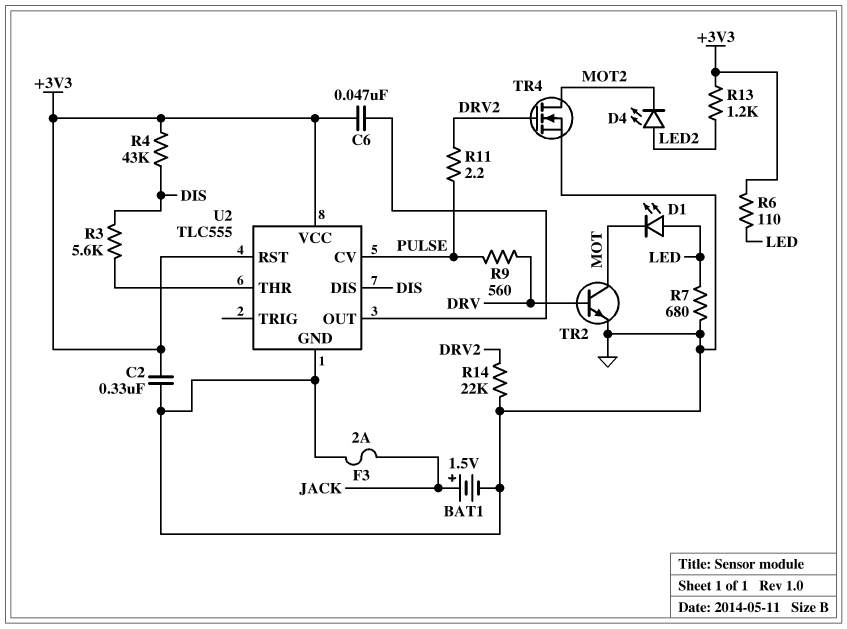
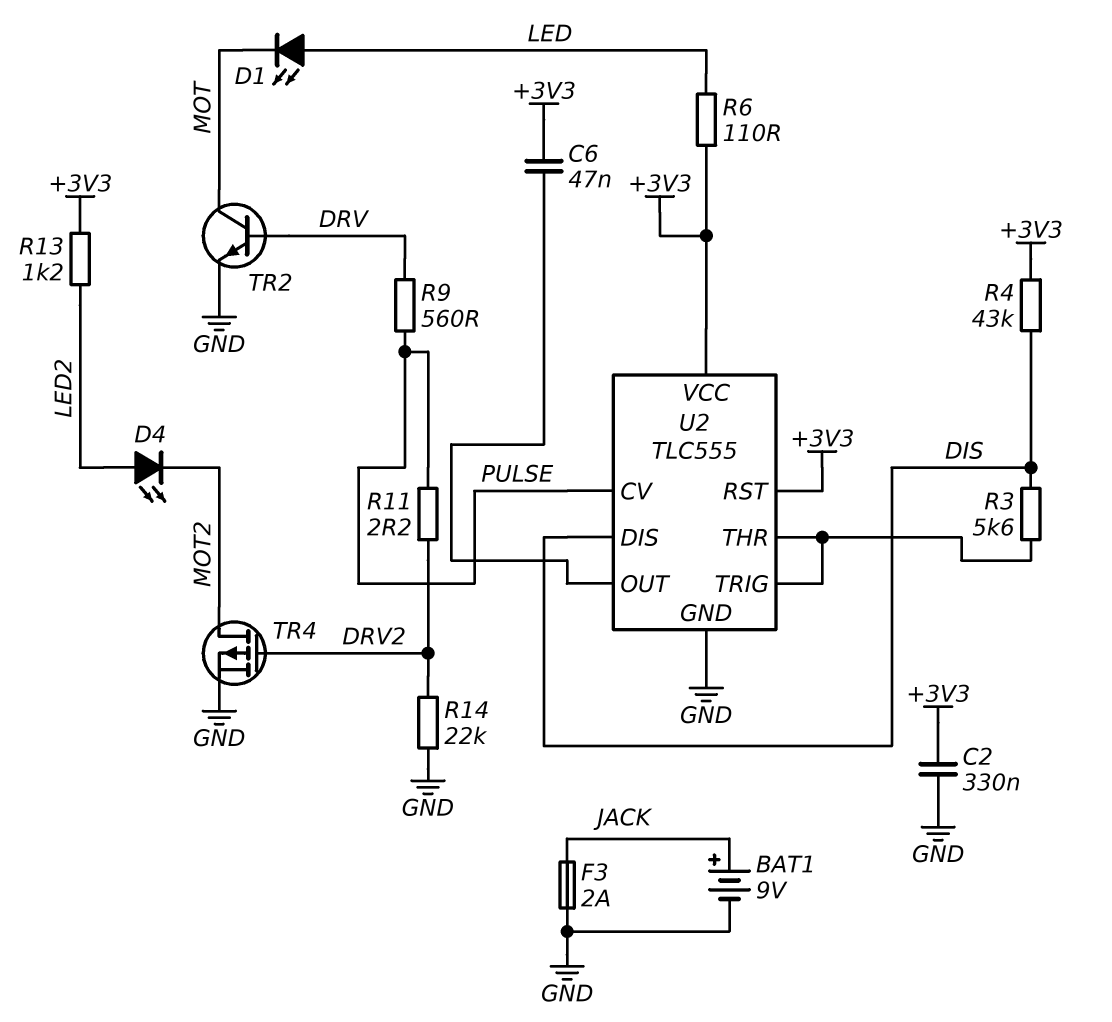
BAT1: 1.5V (plus JACK, minus GND) -> 9V (plus JACK, minus GND)
R7: 680 (GND, LED) -> none
TR4: NMOS (G DRV2, D MOT2, S GND) -> PMOS (G DRV2, D MOT2, S GND)
U2 pin TRIG: none -> U2/THR

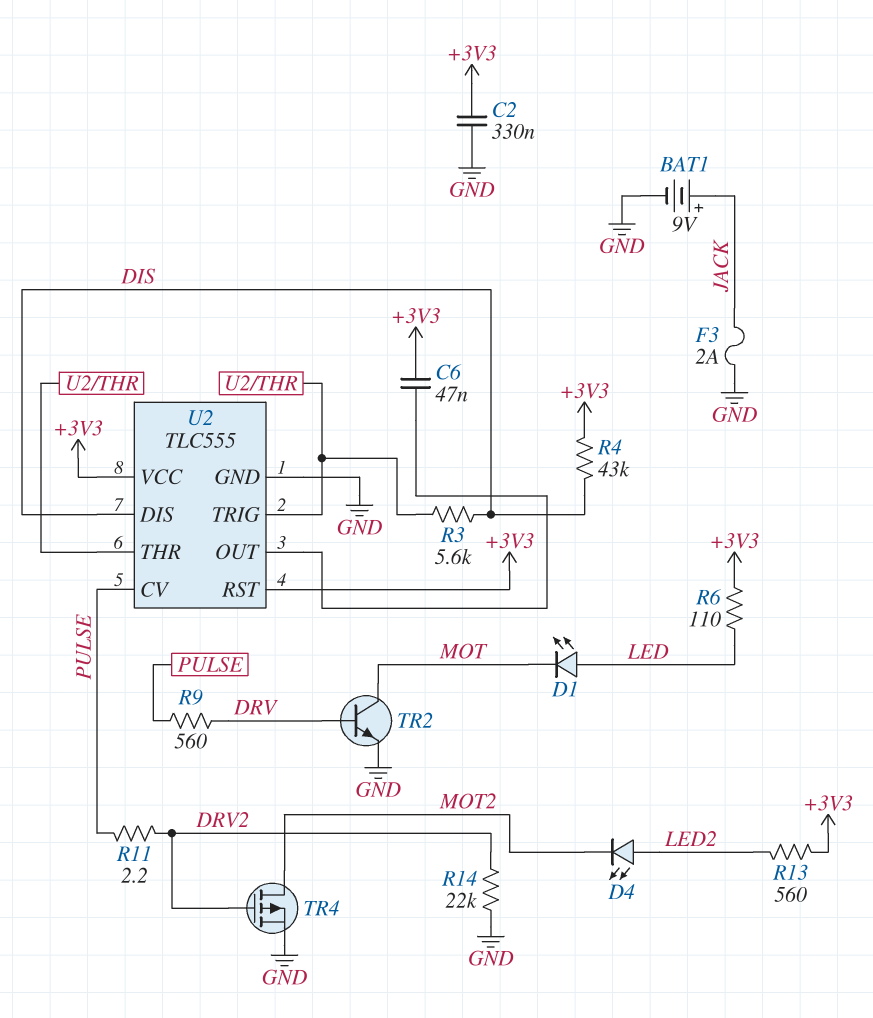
R13: 1.2k (+3V3, LED2) -> 560 (+3V3, LED2)

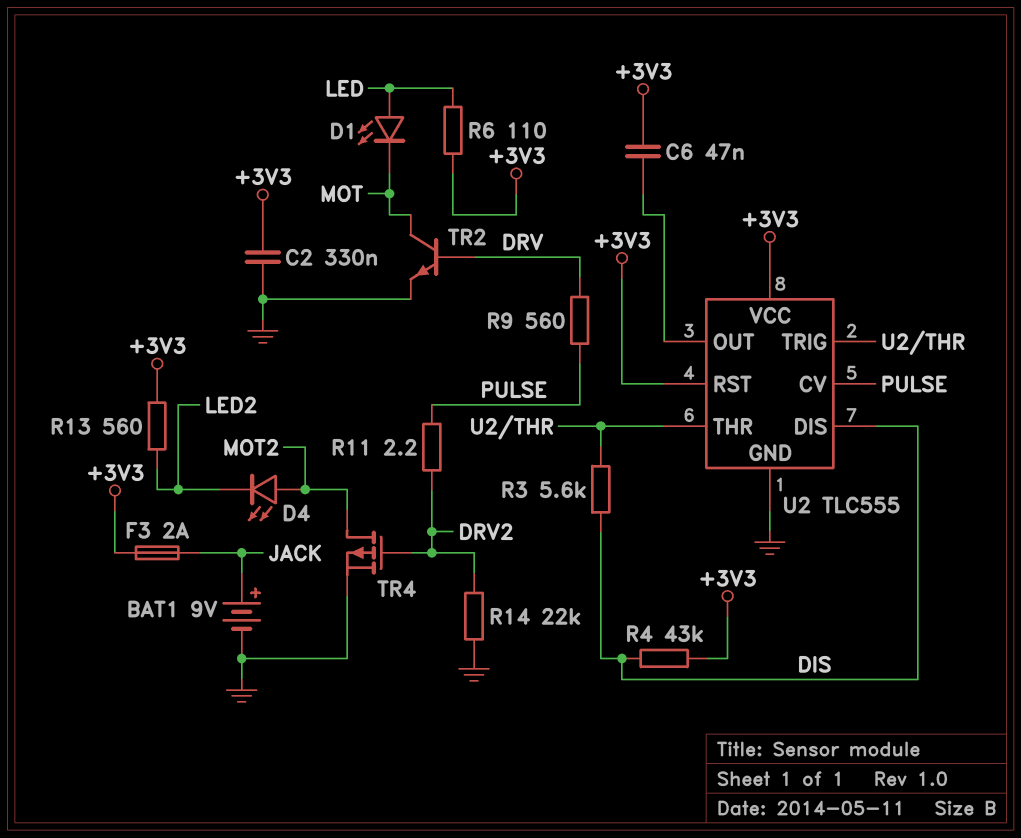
D4: LED (A LED2, K MOT2) -> LED (A MOT2, K LED2)
F3: 2A (GND, JACK) -> 2A (+3V3, JACK)

